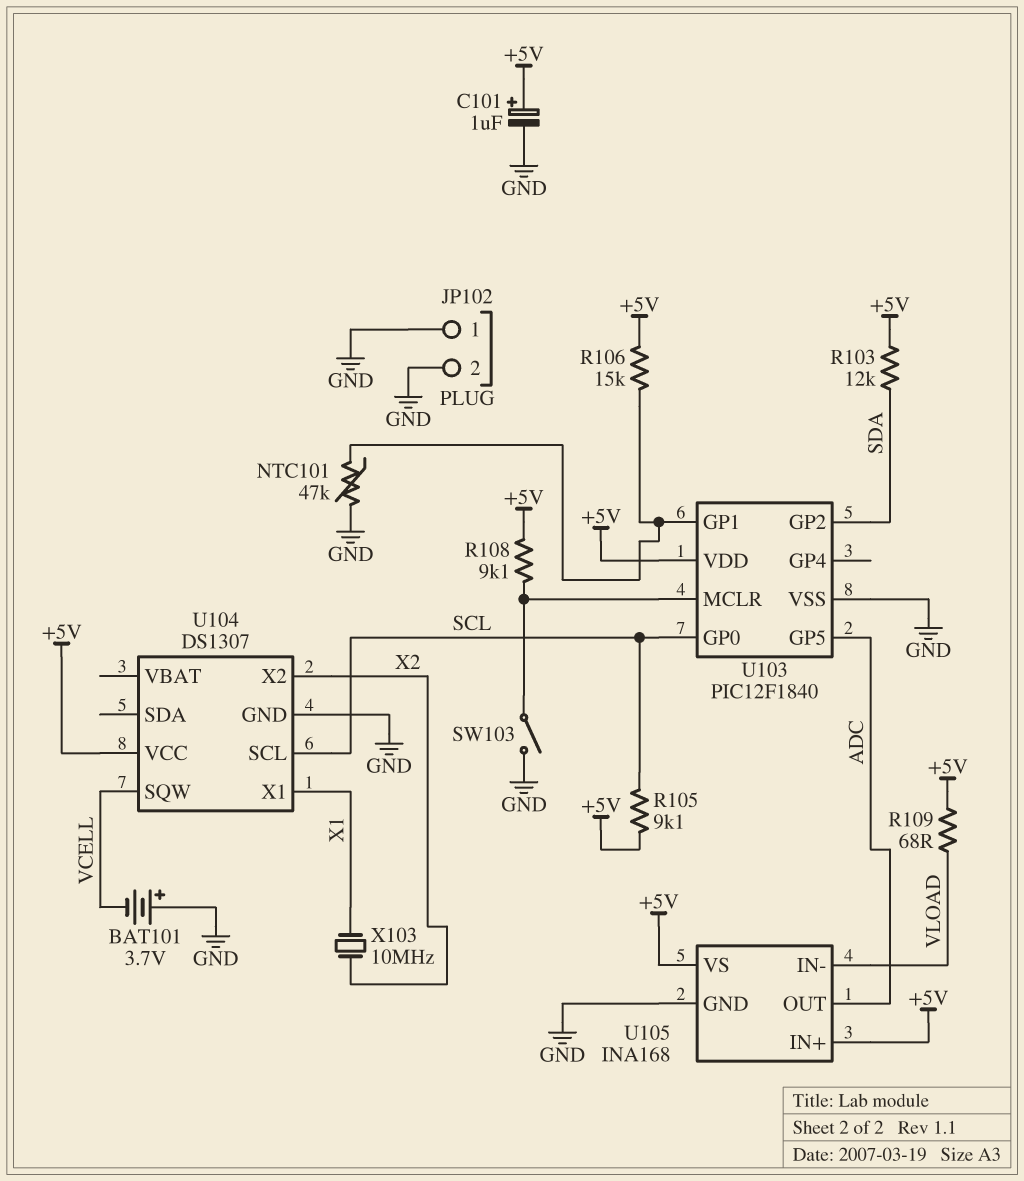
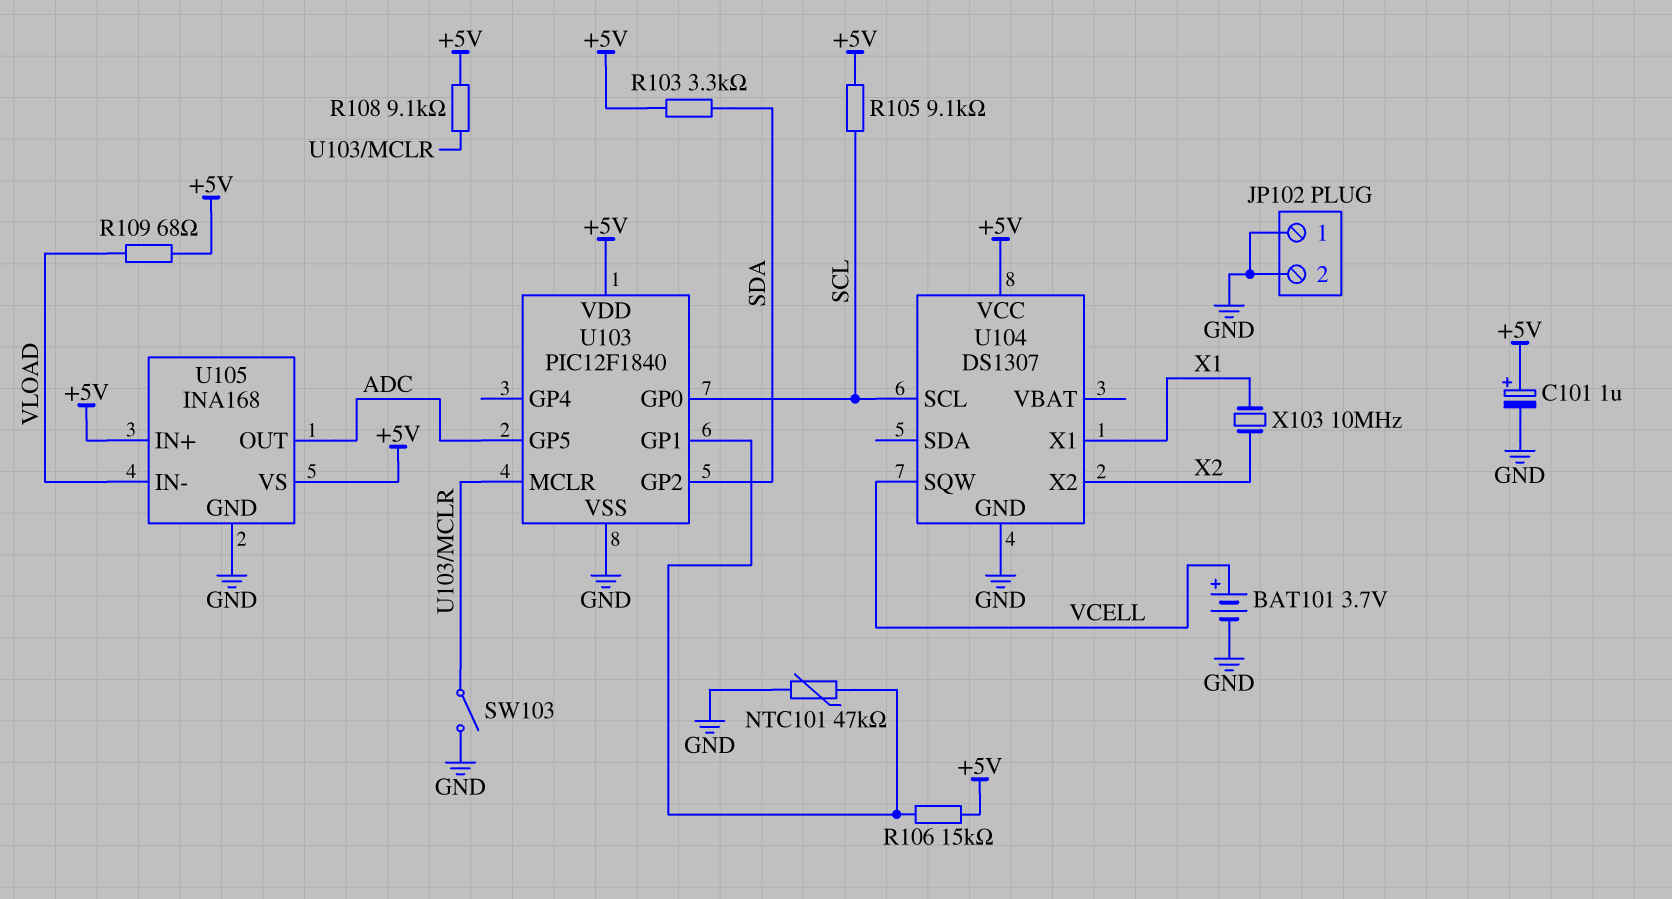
BAT101: 3.7V (plus GND, minus VCELL) -> 3.7V (plus VCELL, minus GND)
R103: 12k (+5V, SDA) -> 3.3k (+5V, SDA)

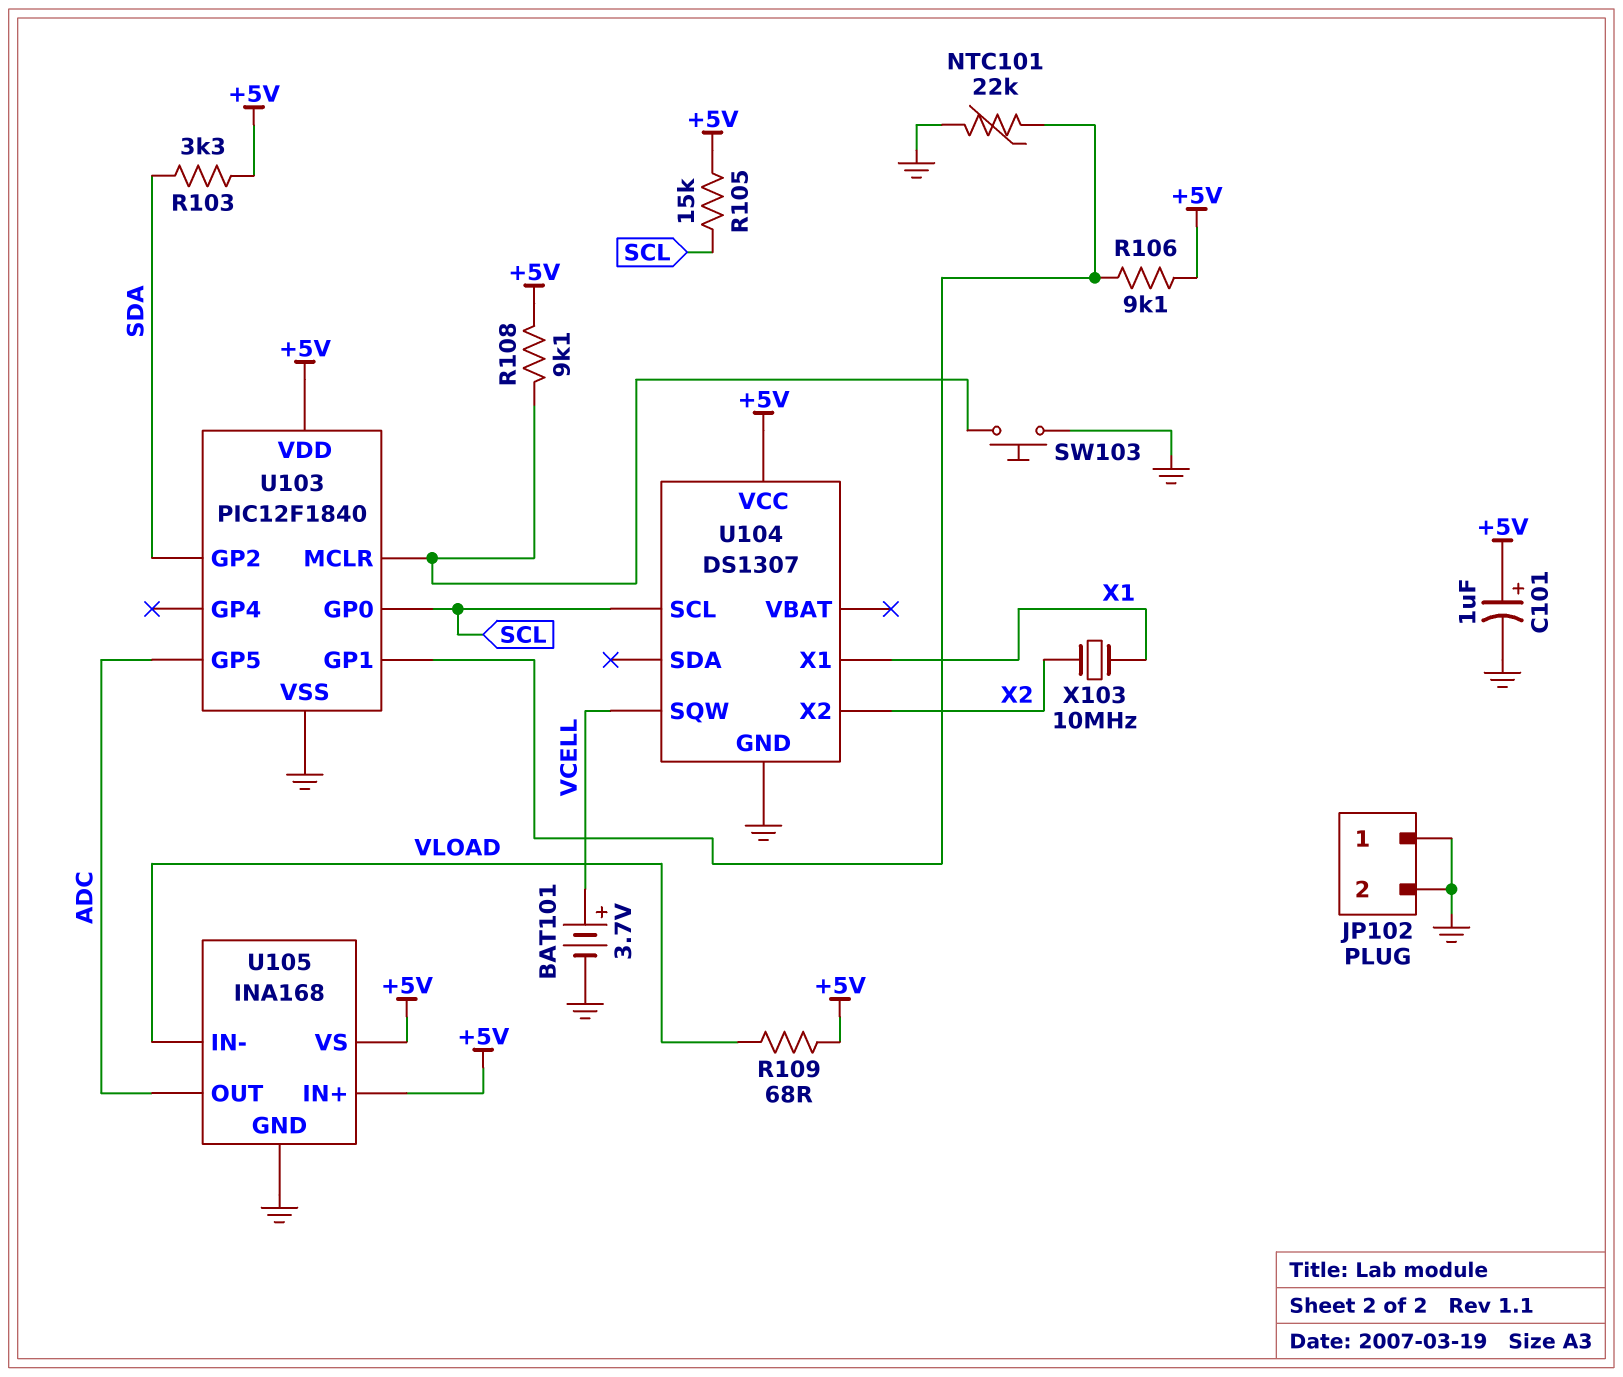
NTC101: 47k (GND, U103/GP1) -> 22k (GND, U103/GP1)
R105: 9.1k (+5V, SCL) -> 15k (+5V, SCL)
R106: 15k (+5V, U103/GP1) -> 9.1k (+5V, U103/GP1)
SW103: switch (GND, U103/MCLR) -> button (GND, U103/MCLR)

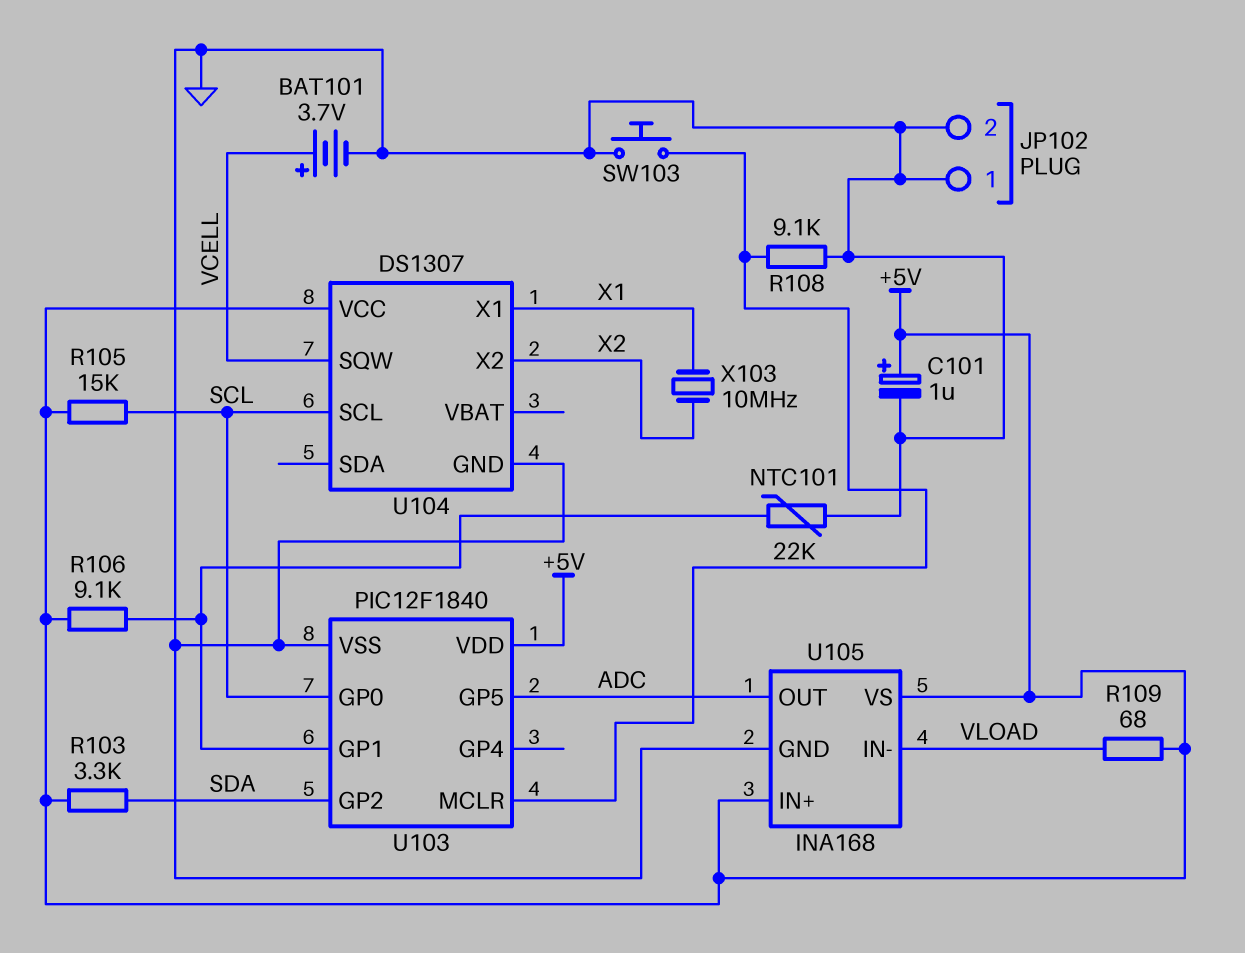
R108: 9.1k (+5V, U103/MCLR) -> 9.1k (GND, U103/MCLR)

